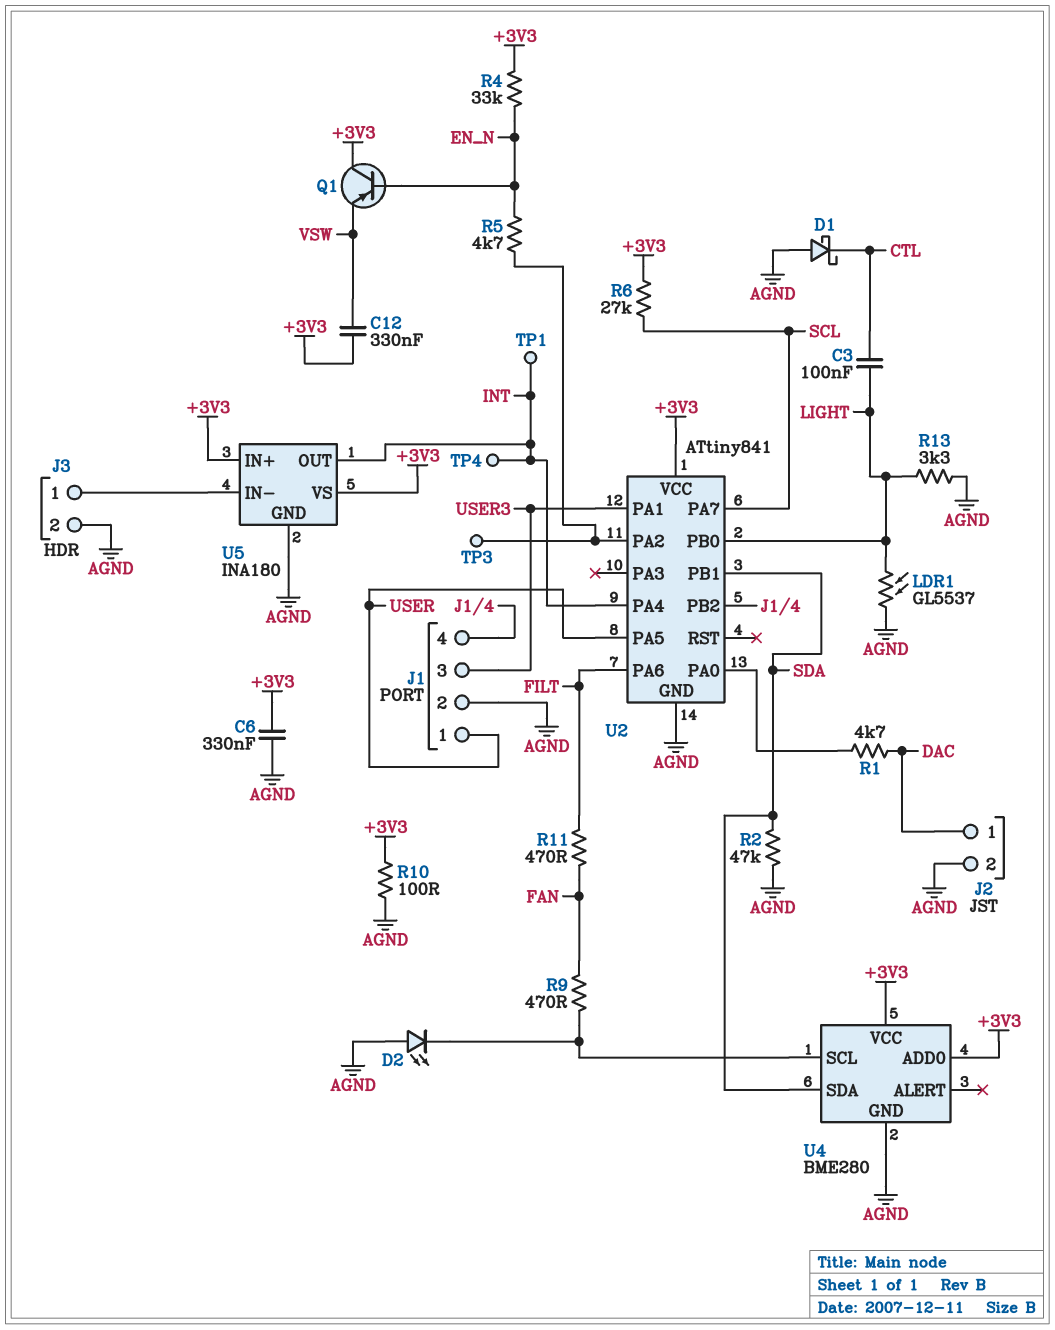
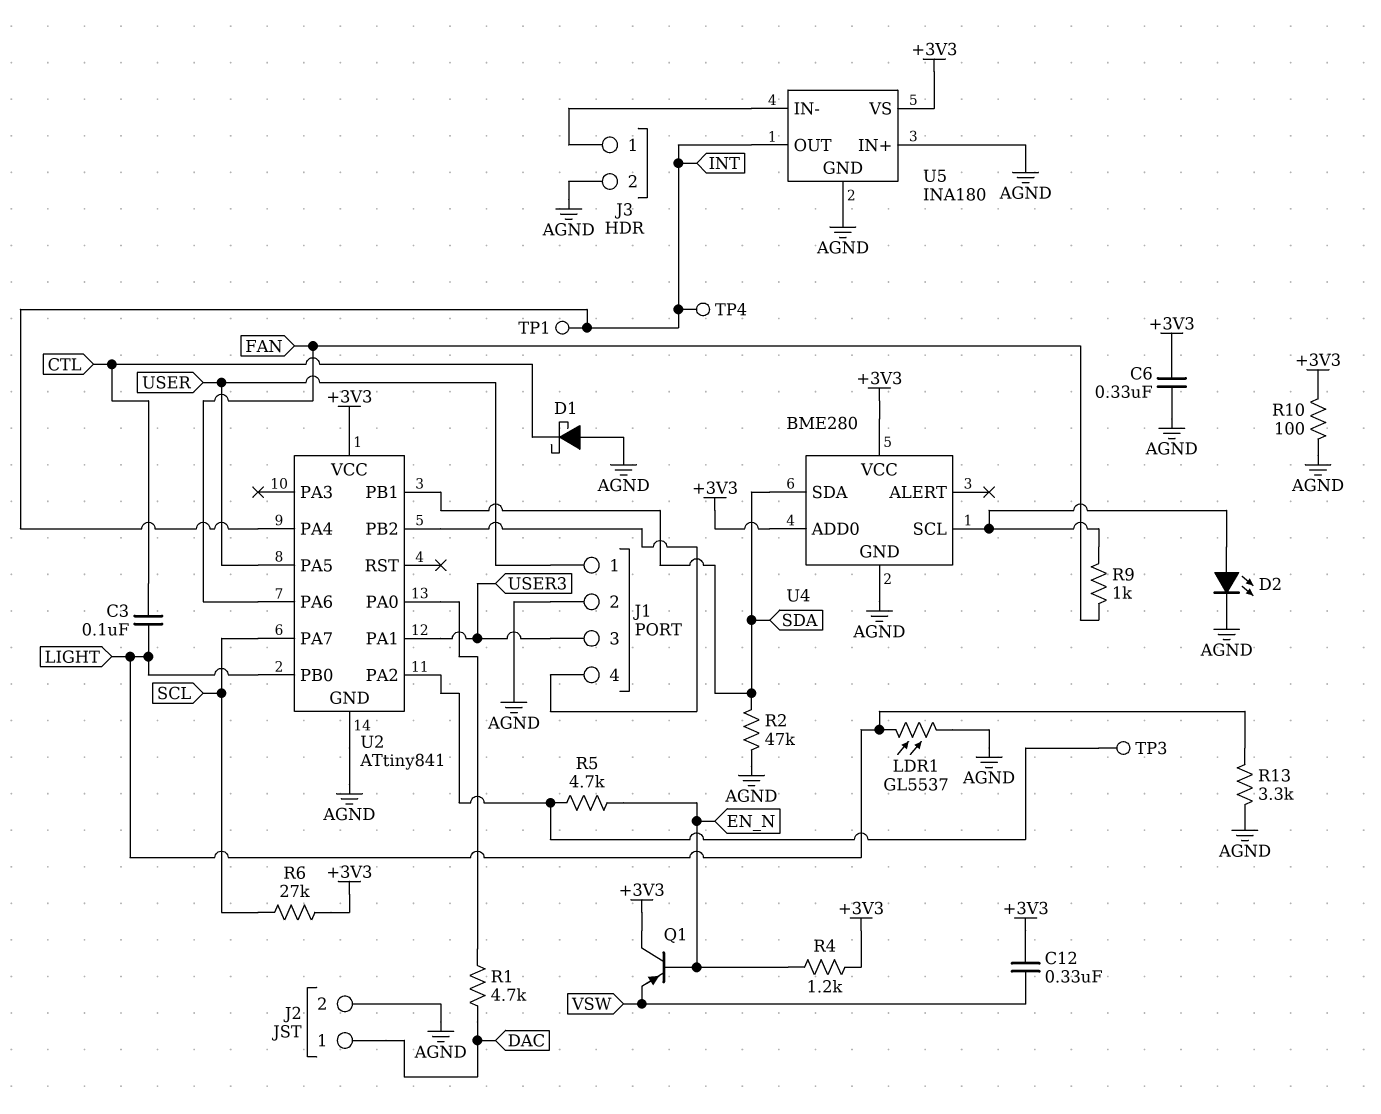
D2: LED (A AGND, K U4/SCL) -> LED (A U4/SCL, K AGND)
R4: 33k (+3V3, EN_N) -> 1.2k (+3V3, EN_N)
R9: 470 (FAN, U4/SCL) -> 1k (FAN, U4/SCL)
R11: 470 (FAN, FILT) -> none
U2 pin PA6: FILT -> FAN
U5 pin IN+: +3V3 -> AGND

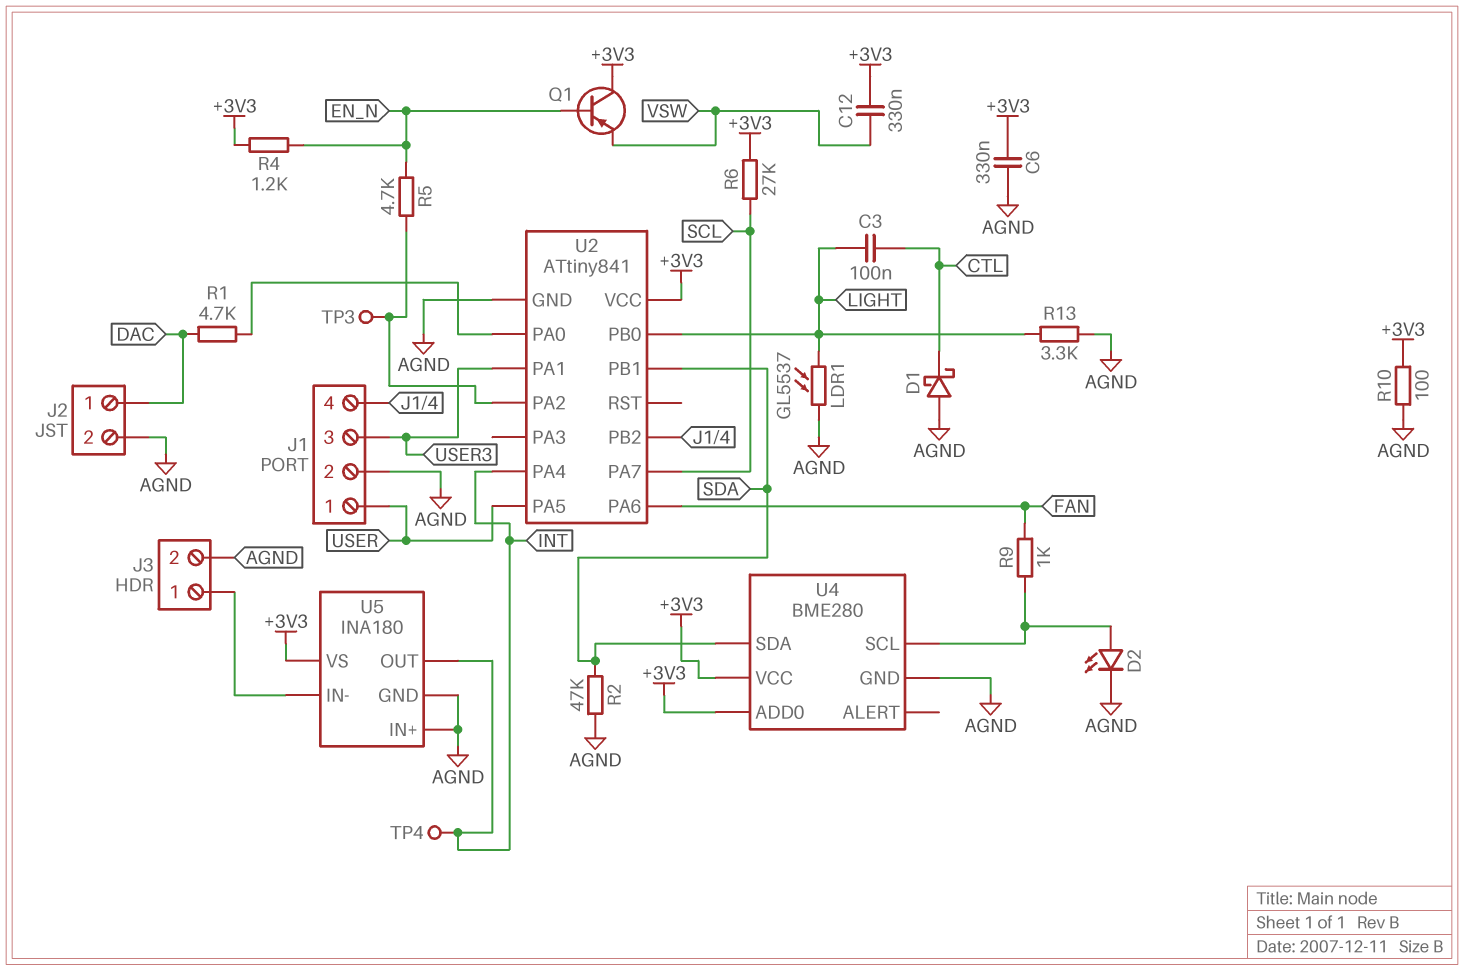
TP1: test point (INT) -> none

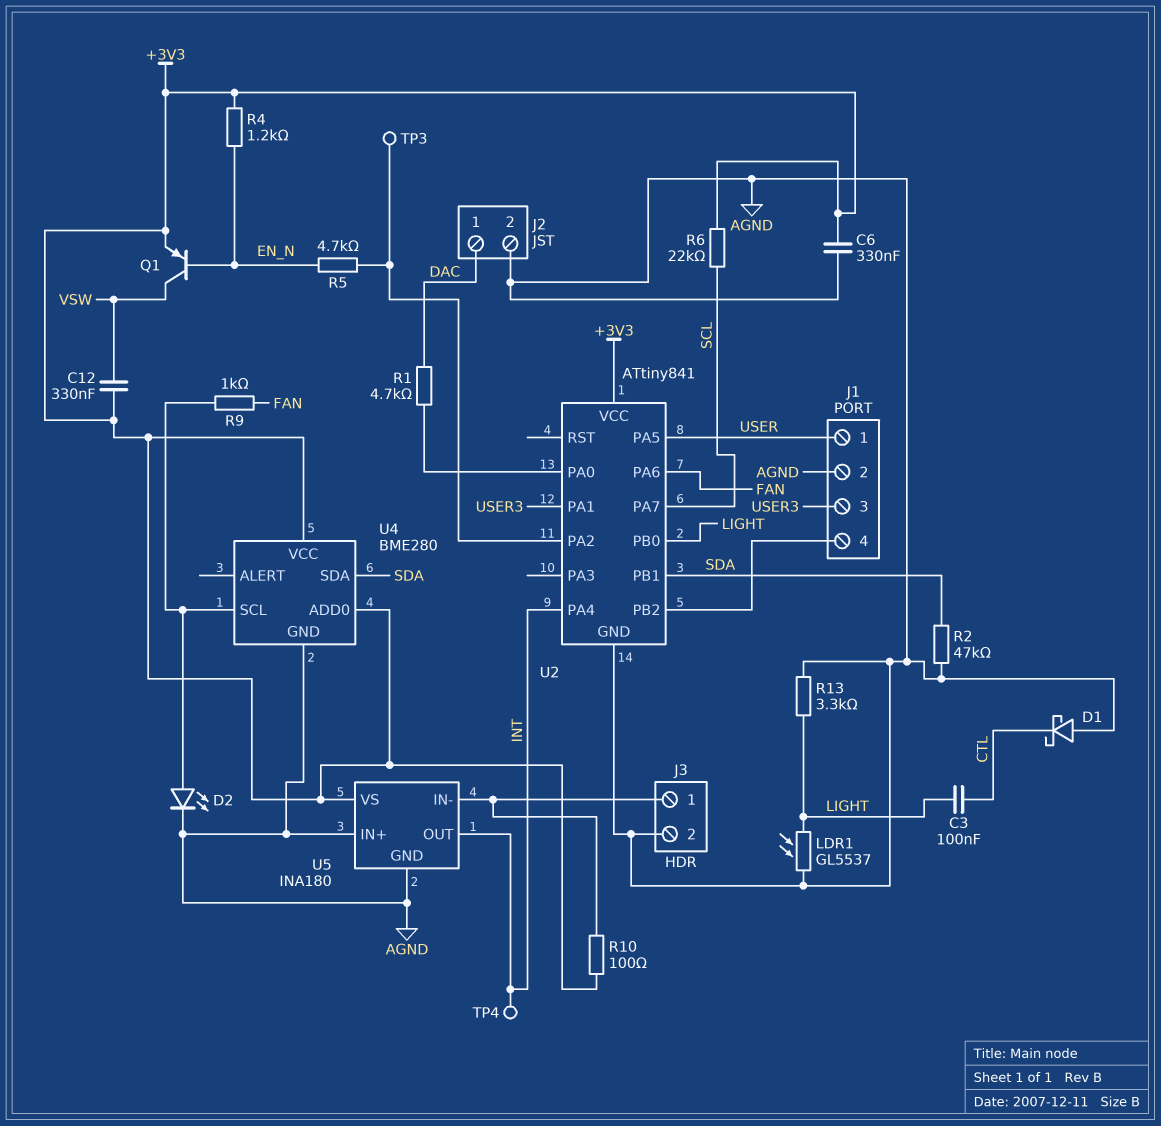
Q1: PNP (B EN_N, C +3V3, E VSW) -> PNP (B EN_N, C VSW, E +3V3)
R6: 27k (+3V3, SCL) -> 22k (+3V3, SCL)
R10: 100 (+3V3, AGND) -> 100 (+3V3, J3/1)

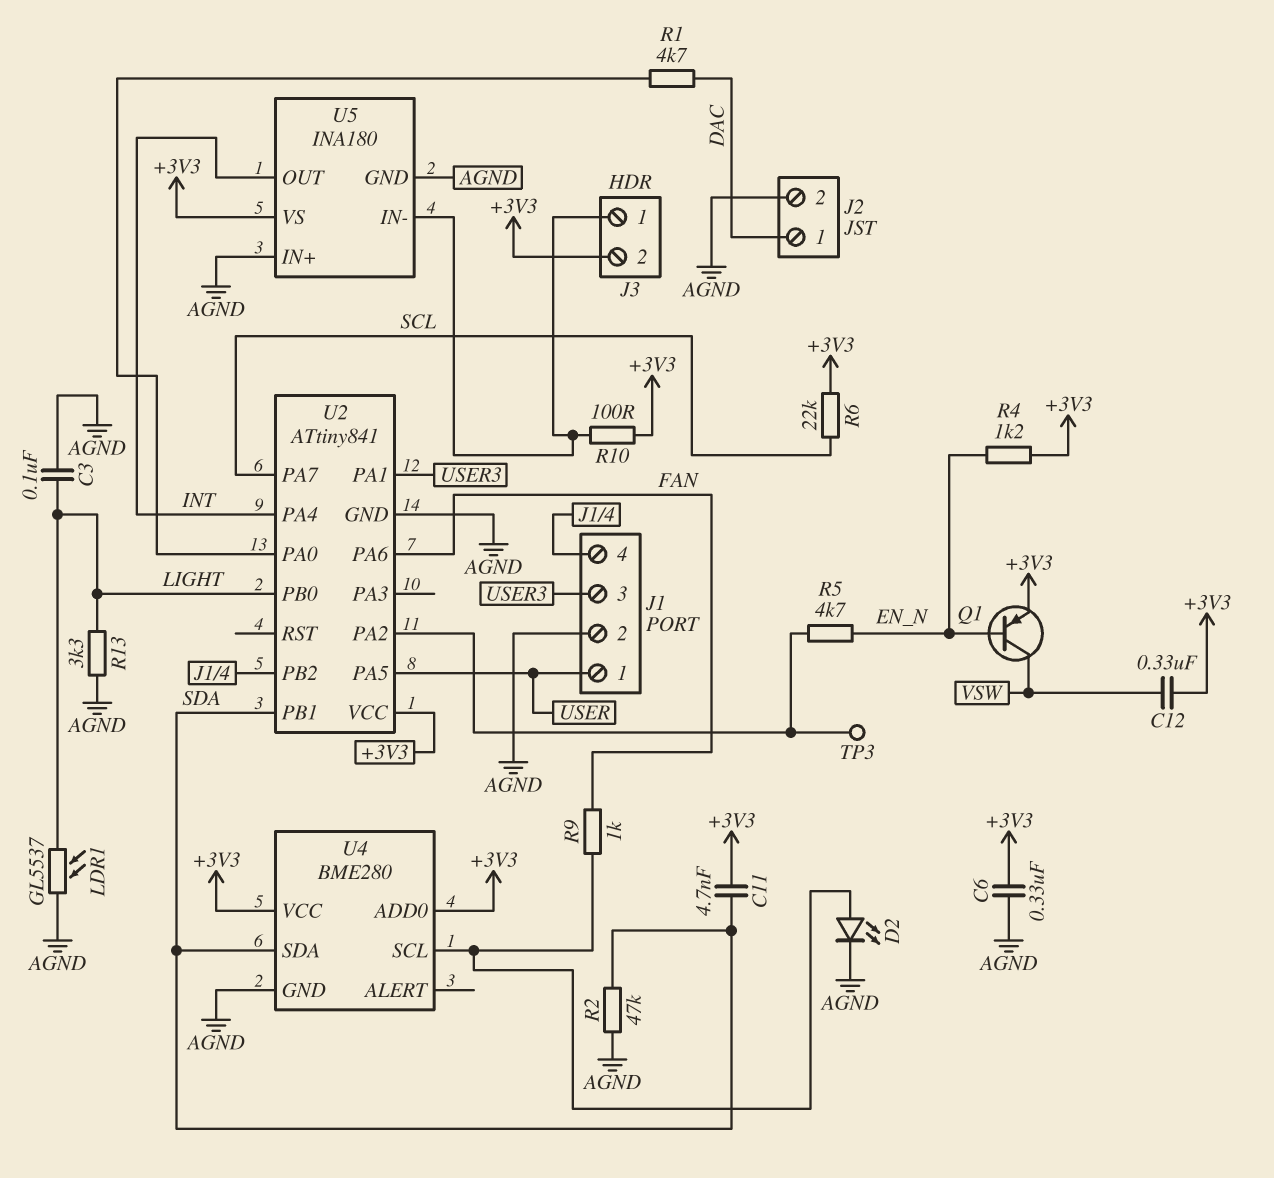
C3: 100nF (CTL, LIGHT) -> 100nF (AGND, LIGHT)
C11: none -> 4.7nF (+3V3, SDA)
D1: schottky (A AGND, K CTL) -> none
J3 pin 2: AGND -> +3V3
TP4: test point (INT) -> none

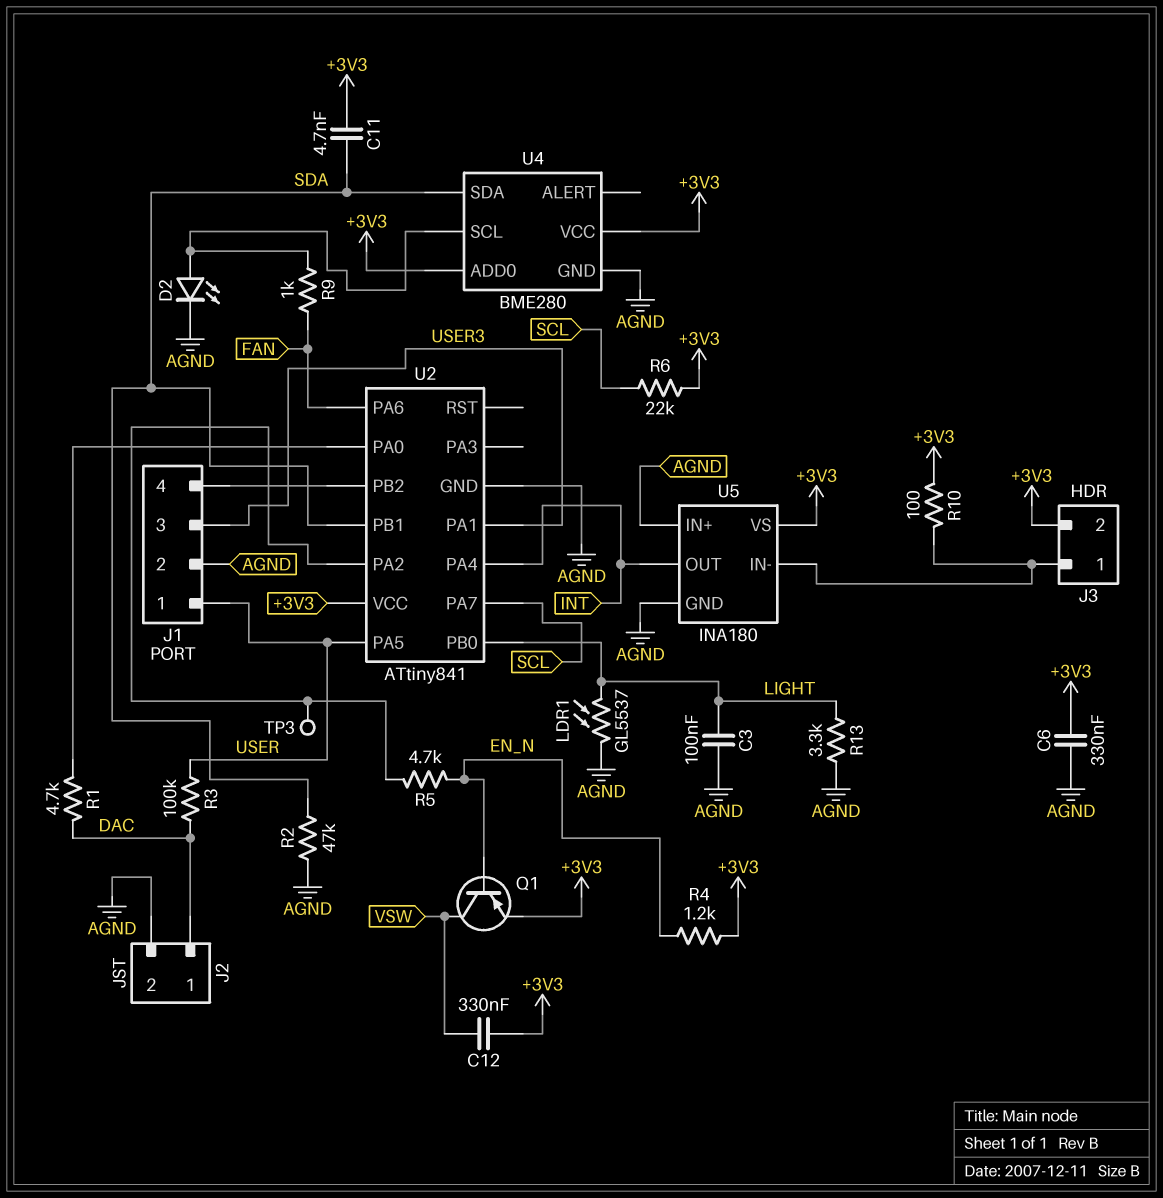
R3: none -> 100k (DAC, USER)

